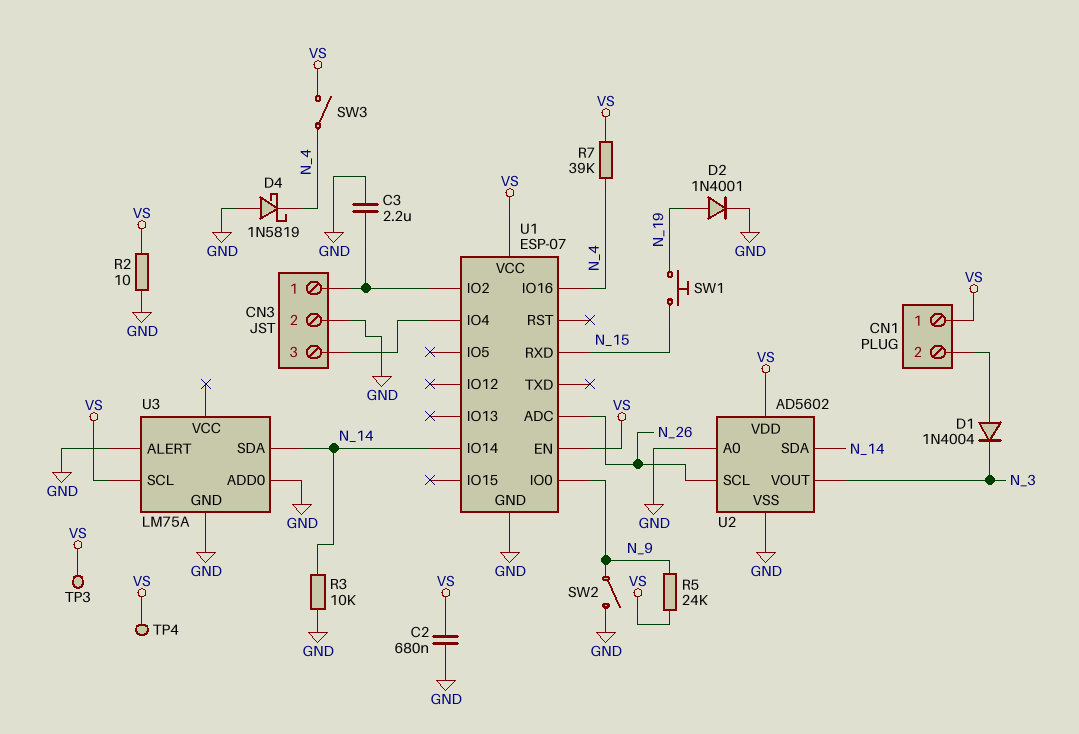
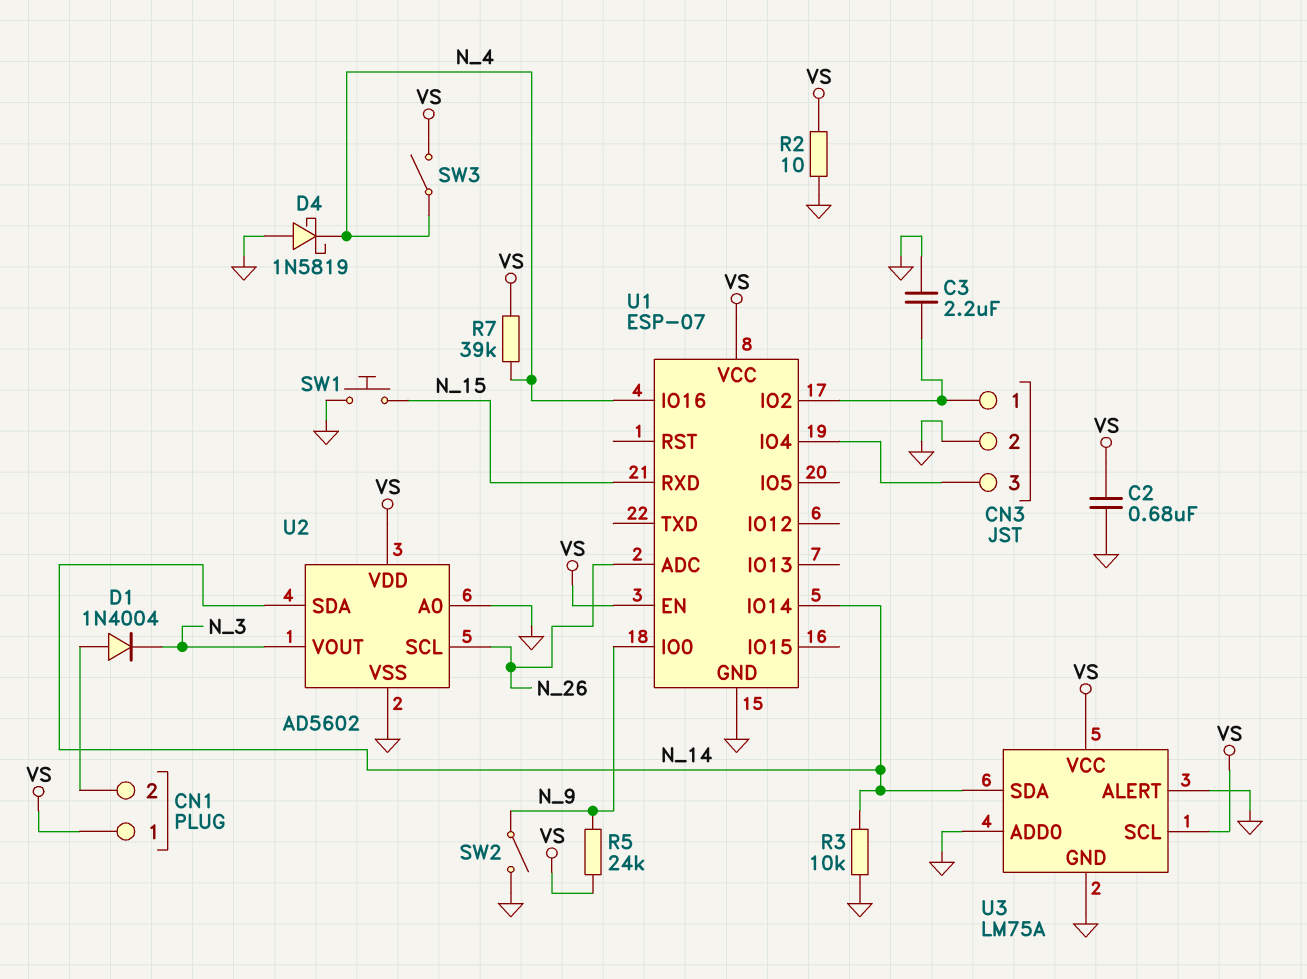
D2: diode 1N4001 (A N_19, K GND) -> none
SW1: button (N_15, N_19) -> button (GND, N_15)
TP3: test point (VS) -> none
TP4: test point (VS) -> none
U3 pin VCC: none -> VS

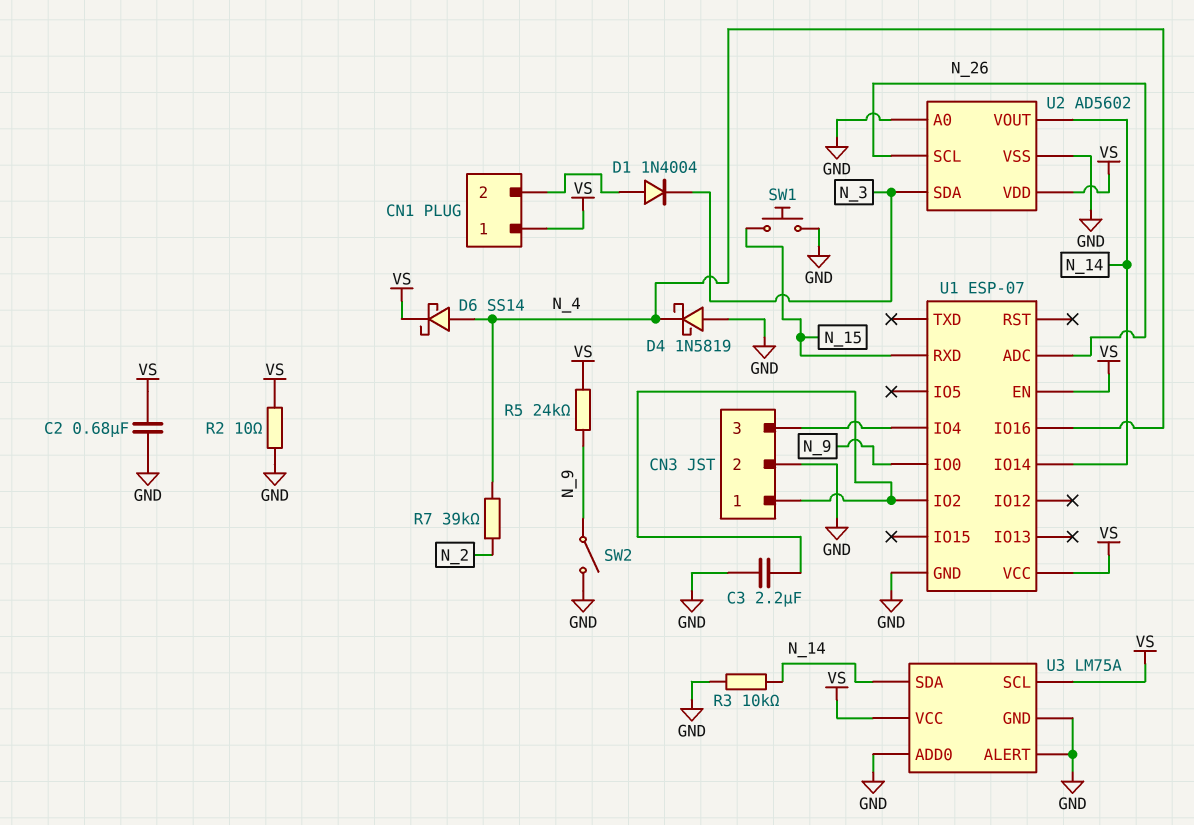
D6: none -> schottky SS14 (A N_4, K VS)
R7: 39k (N_4, VS) -> 39k (N_2, N_4)
SW3: switch (N_4, VS) -> none
U2 pin SDA: N_14 -> N_3
U2 pin VOUT: N_3 -> N_14

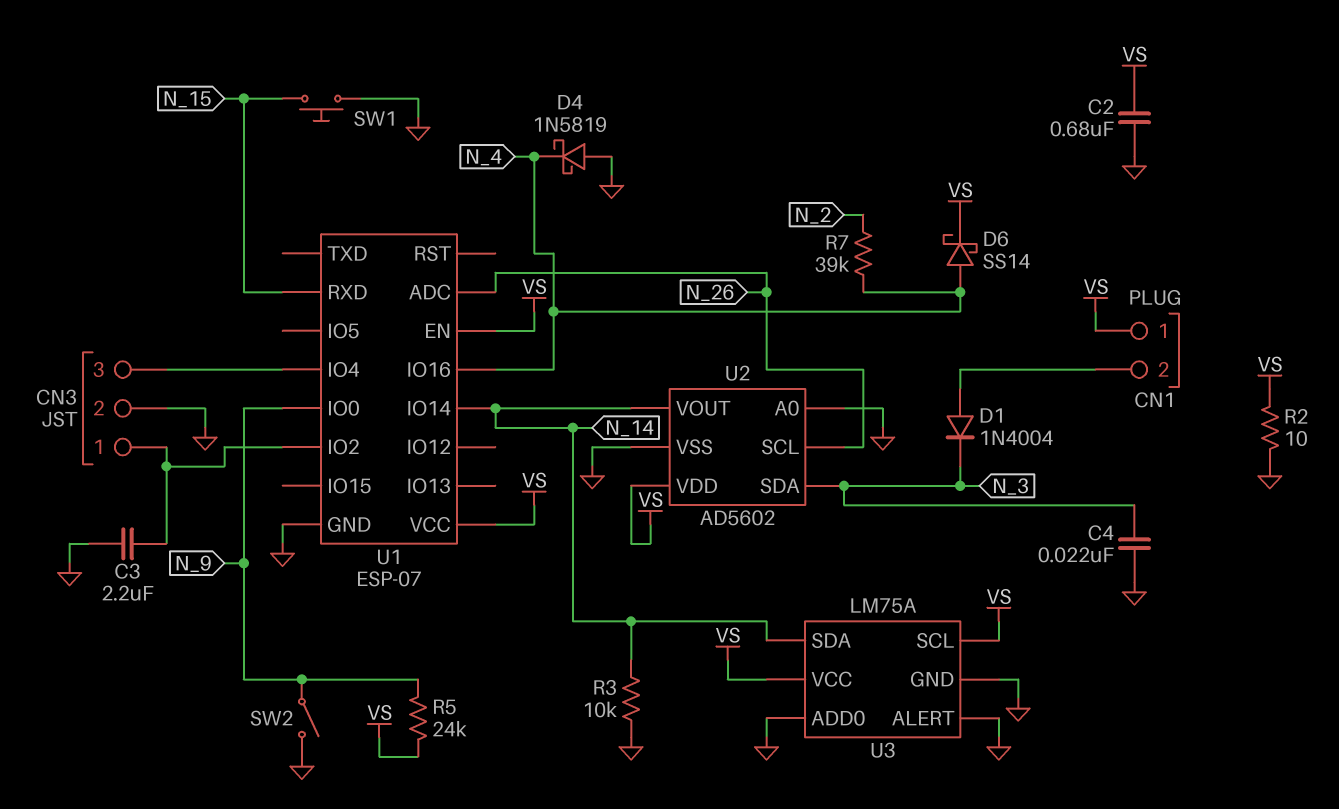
C4: none -> 22nF (GND, N_3)

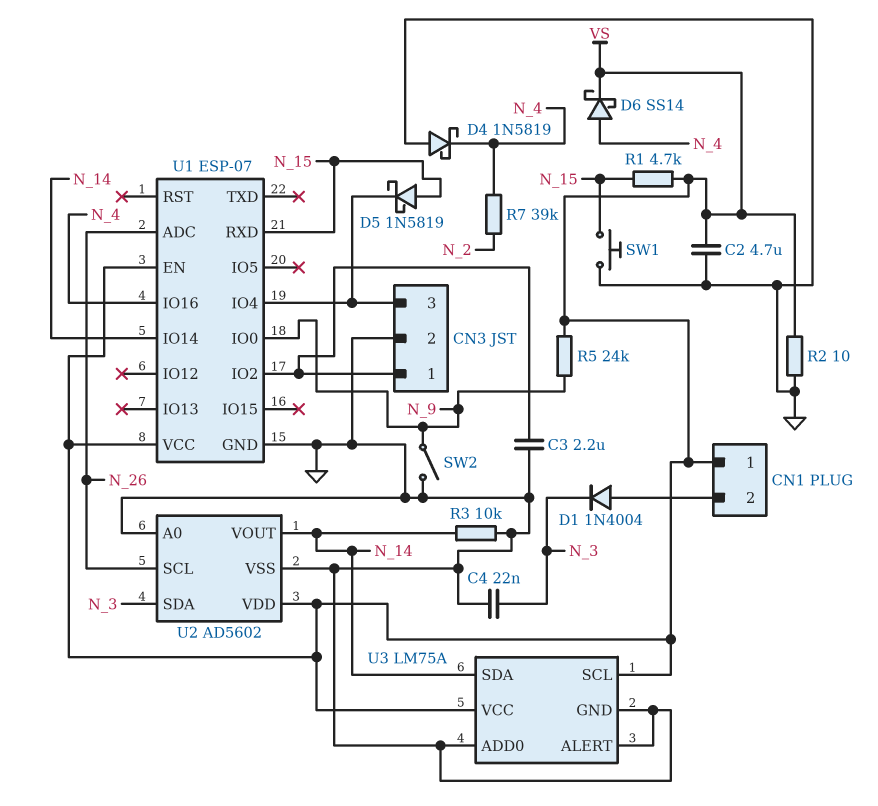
C2: 680nF (GND, VS) -> 4.7uF (GND, VS)
D5: none -> schottky 1N5819 (A N_15, K CN3/3)
R1: none -> 4.7k (N_15, VS)

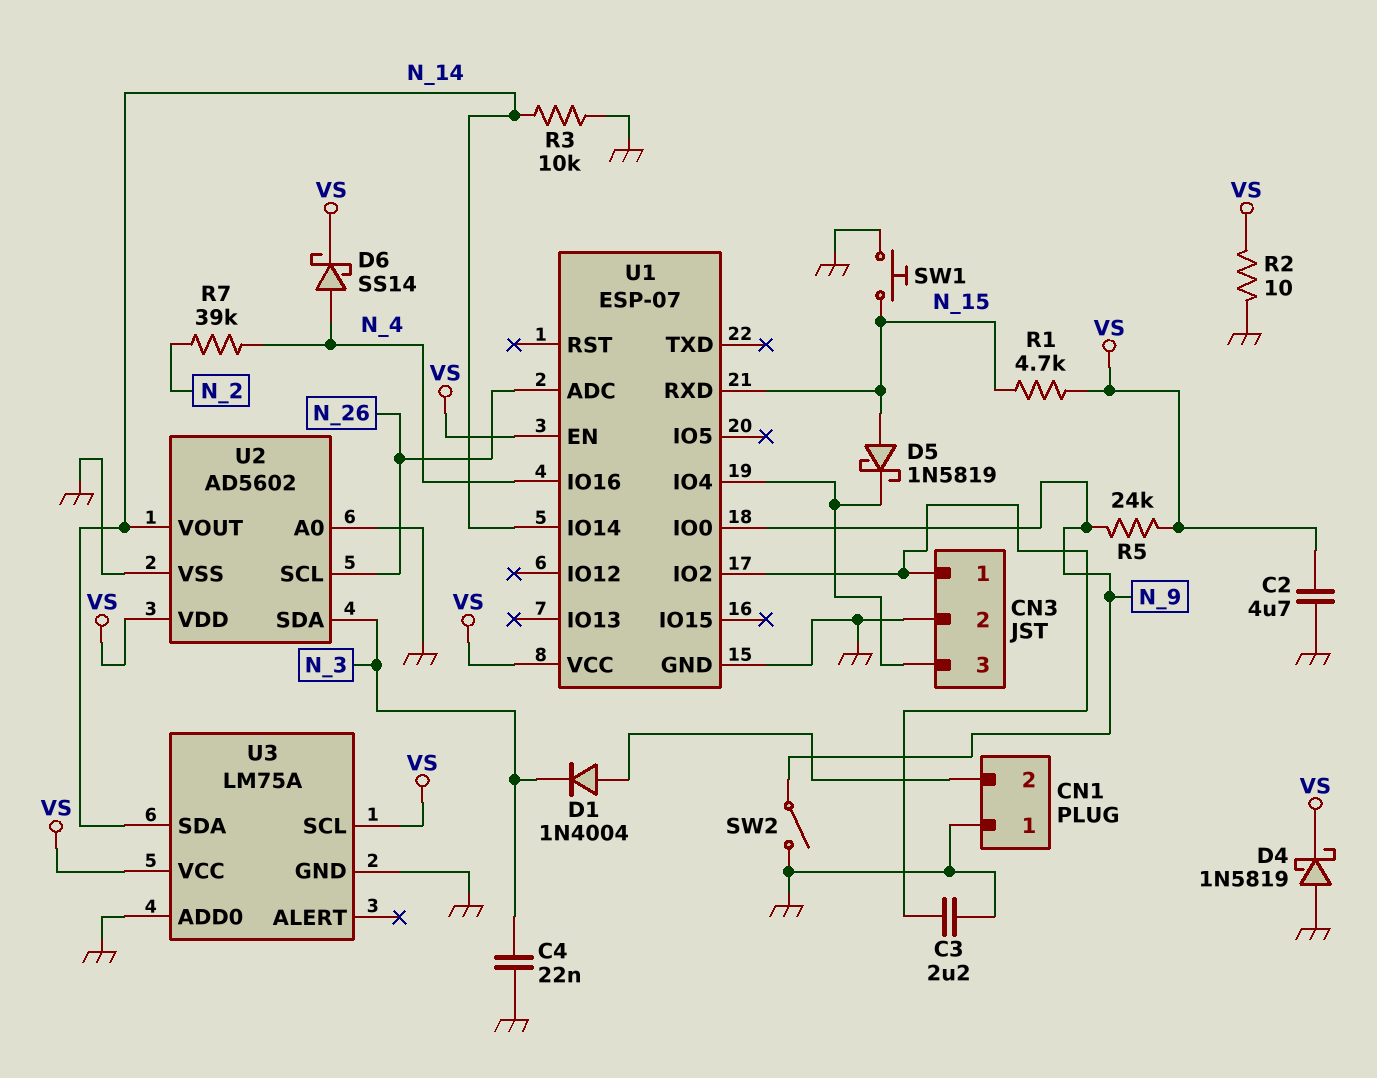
CN1 pin 1: VS -> GND
D4: schottky 1N5819 (A GND, K N_4) -> schottky 1N5819 (A GND, K VS)
U3 pin ALERT: GND -> none

